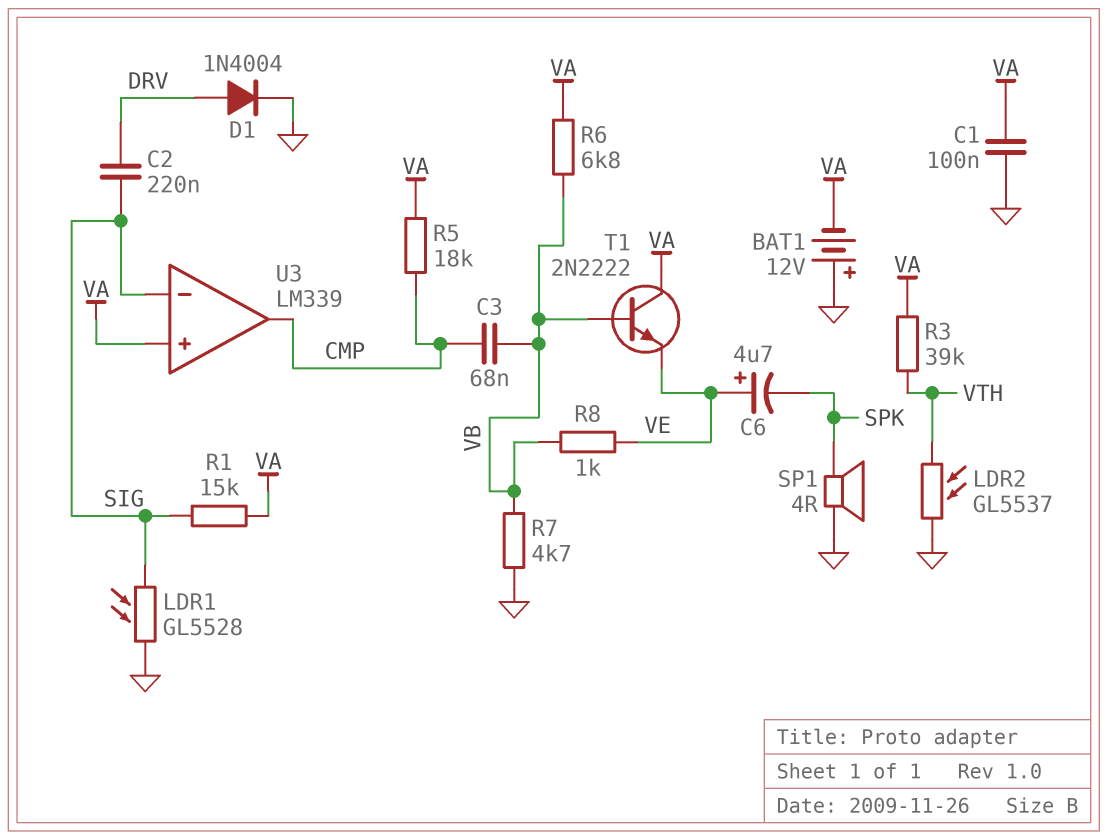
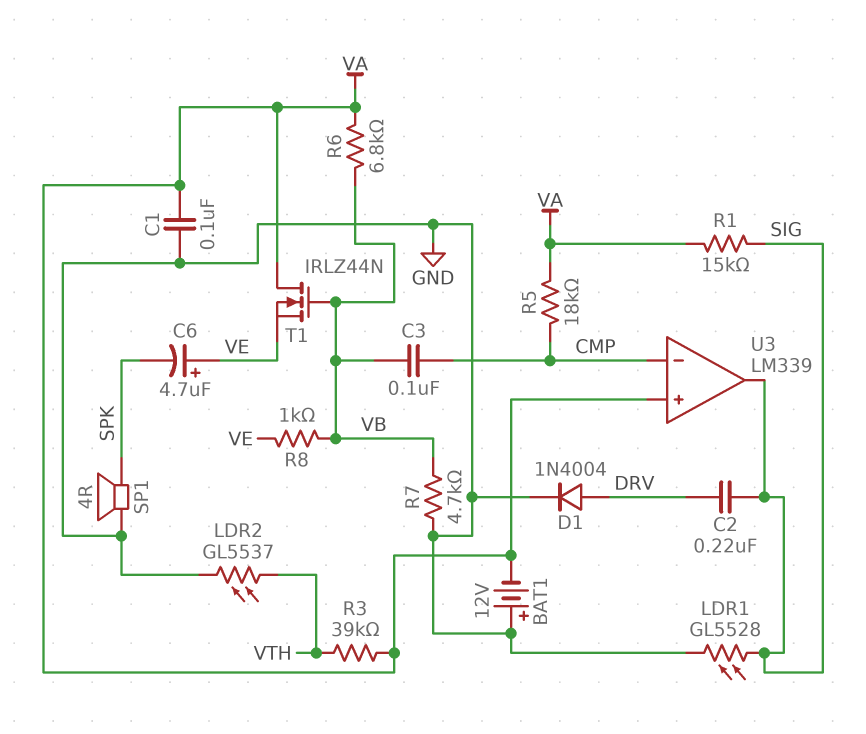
C3: 68nF (CMP, VB) -> 100nF (CMP, VB)
T1: NPN 2N2222 (B VB, C VA, E VE) -> NMOS IRLZ44N (G VB, D VA, S VE)
U3 pin in-: SIG -> CMP
U3 pin out: CMP -> SIG

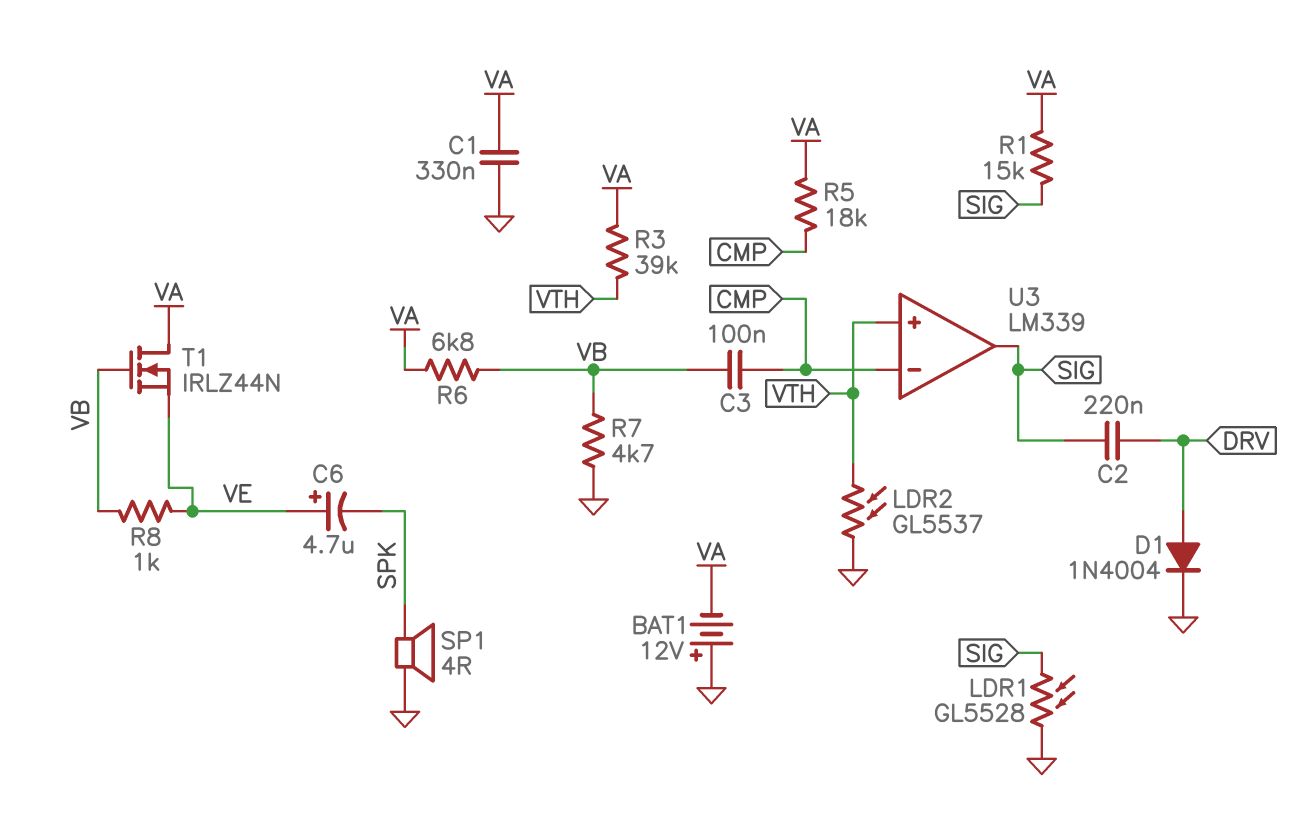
C1: 100nF (GND, VA) -> 330nF (GND, VA)
U3 pin in+: VA -> VTH

